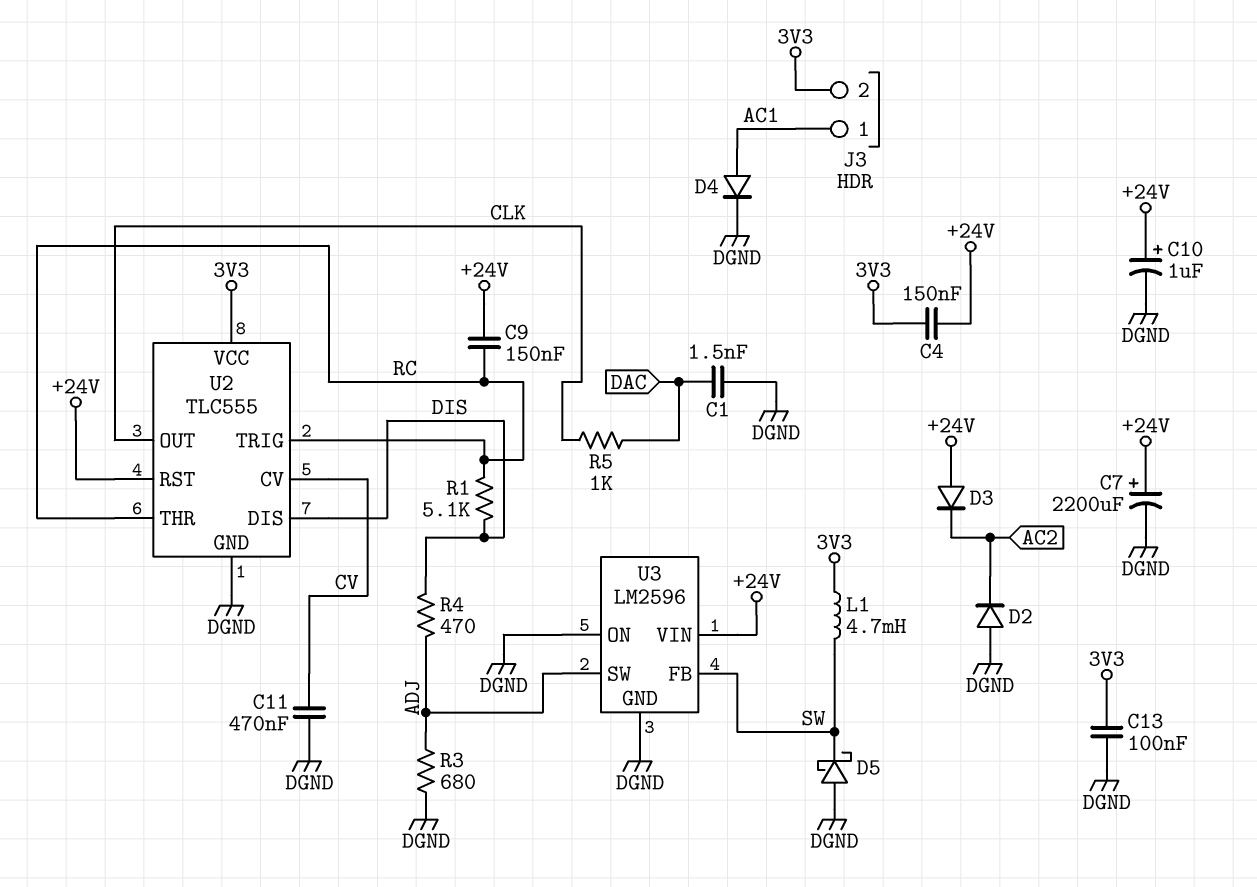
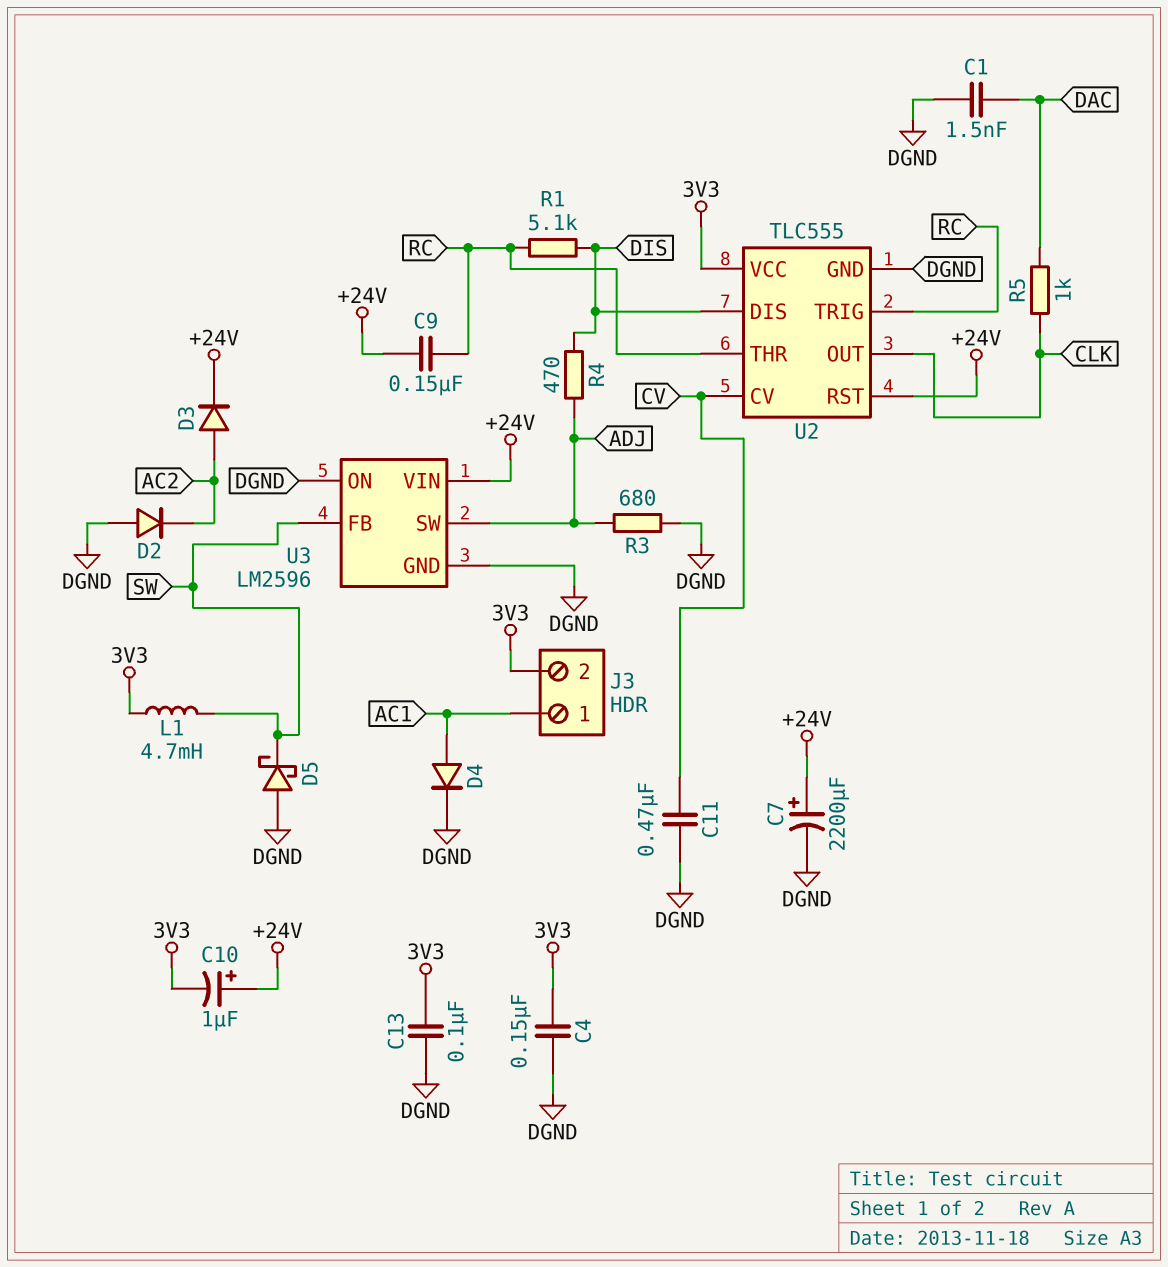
C4: 150nF (+24V, 3V3) -> 150nF (3V3, DGND)
C10: 1uF (plus +24V, minus DGND) -> 1uF (plus +24V, minus 3V3)
D3: diode (A +24V, K AC2) -> diode (A AC2, K +24V)

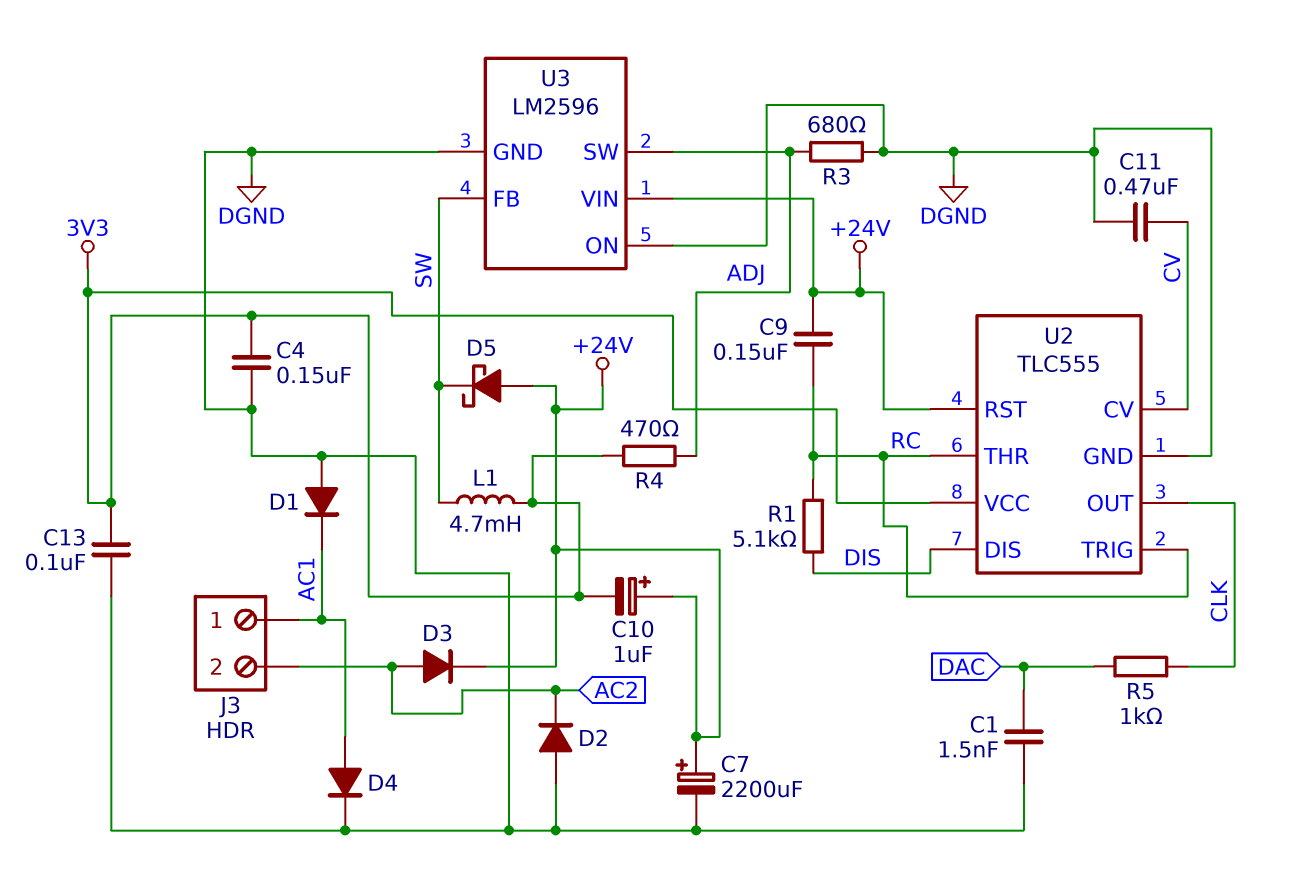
D1: none -> diode (A DGND, K AC1)
D5: schottky (A DGND, K SW) -> schottky (A +24V, K SW)
J3 pin 2: 3V3 -> AC2
R4: 470 (ADJ, DIS) -> 470 (3V3, ADJ)

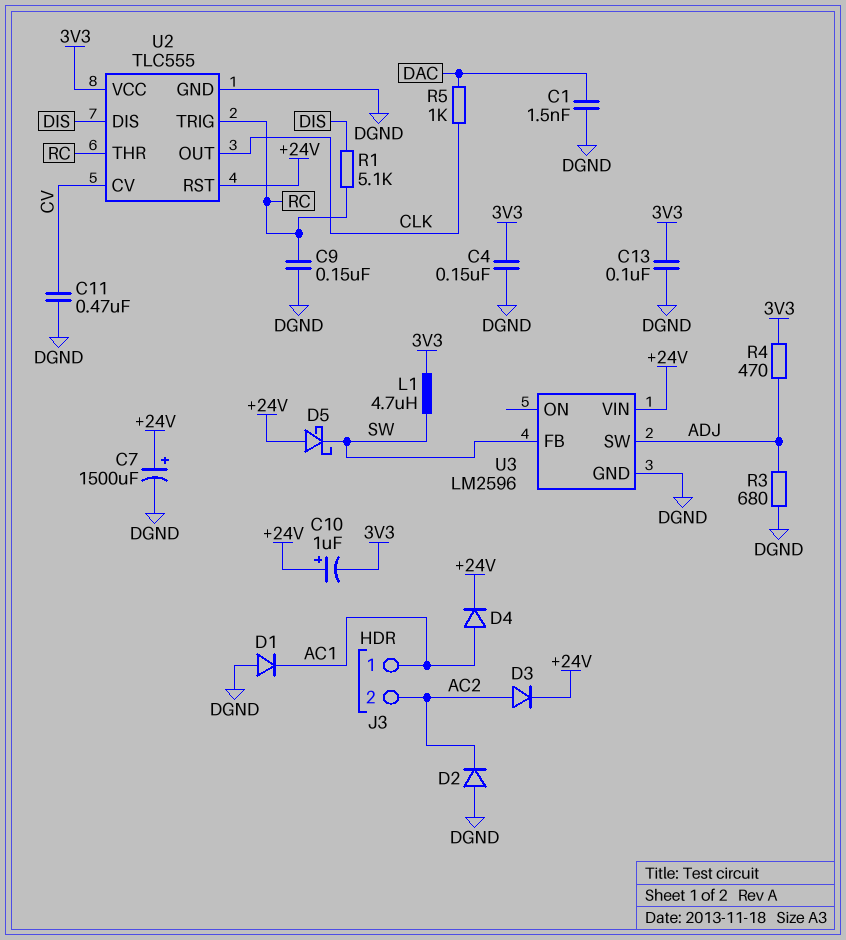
C7: 2200uF (plus +24V, minus DGND) -> 1500uF (plus +24V, minus DGND)
C9: 150nF (+24V, RC) -> 150nF (DGND, RC)
D4: diode (A AC1, K DGND) -> diode (A AC1, K +24V)
L1: 4.7mH (3V3, SW) -> 4.7uH (3V3, SW)
U3 pin ON: DGND -> none

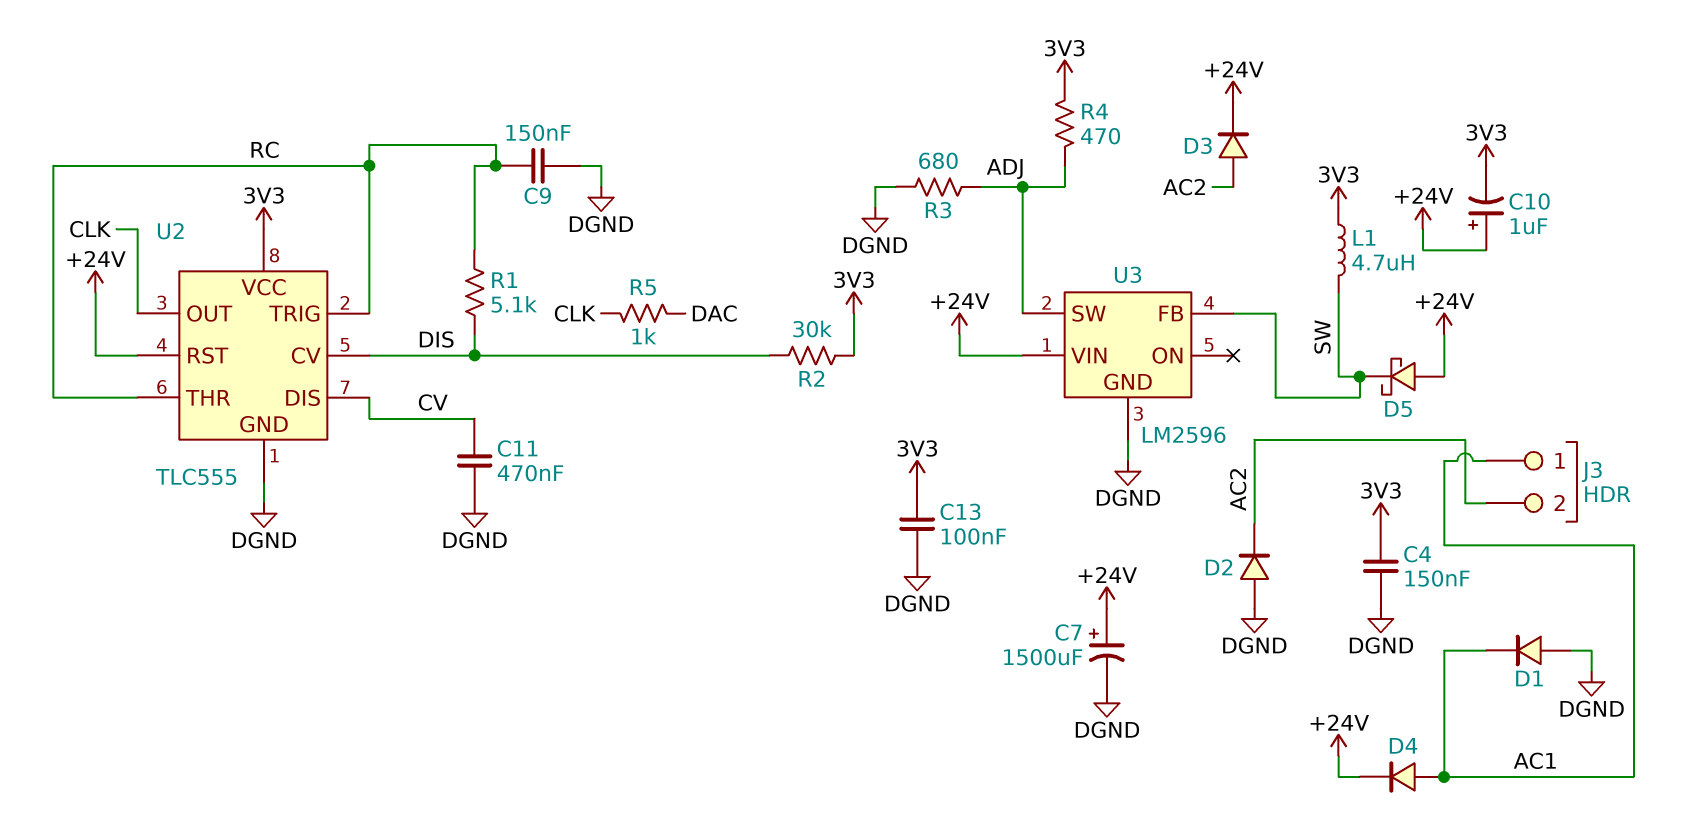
C1: 1.5nF (DAC, DGND) -> none
R2: none -> 30k (3V3, DIS)
U2 pin CV: CV -> DIS
U2 pin DIS: DIS -> CV

